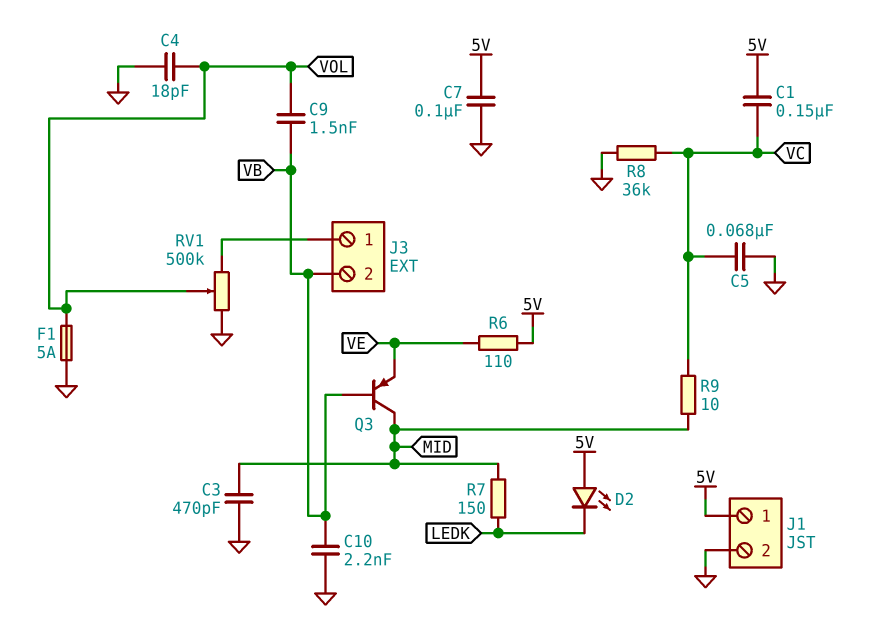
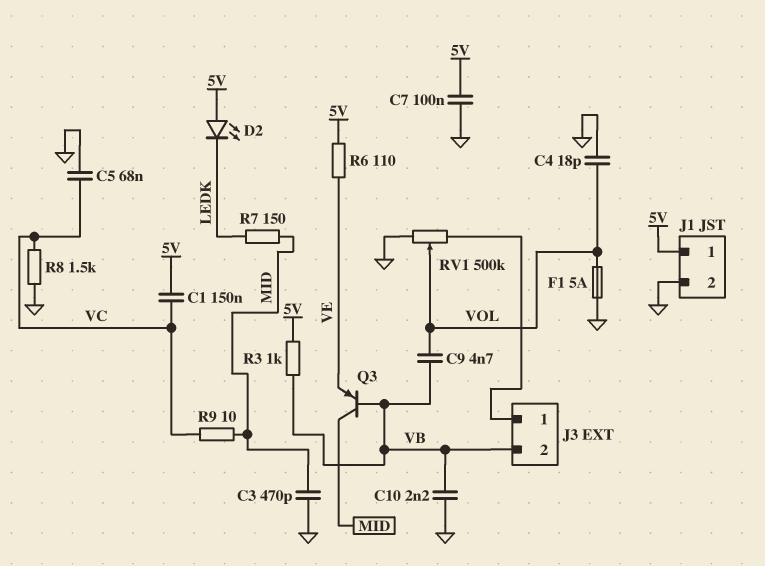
C9: 1.5nF (VB, VOL) -> 4.7nF (VB, VOL)
R3: none -> 1k (5V, VB)
R8: 36k (GND, VC) -> 1.5k (GND, VC)

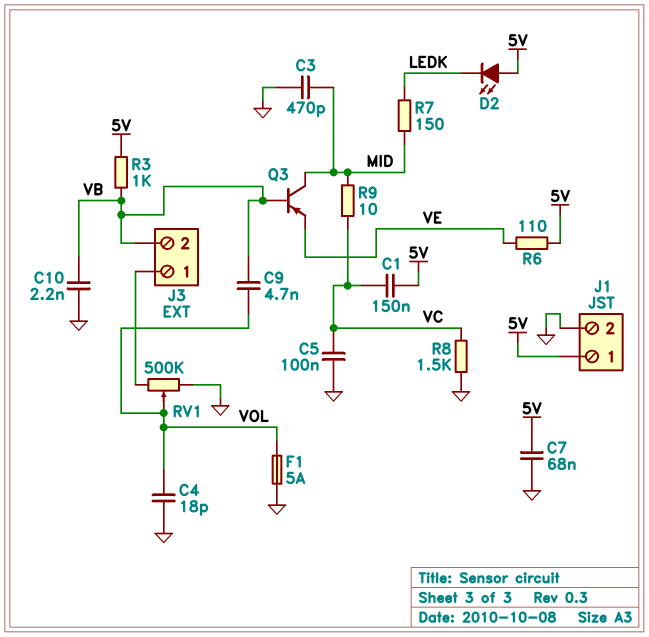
C5: 68nF (GND, VC) -> 100nF (GND, VC)
C7: 100nF (5V, GND) -> 68nF (5V, GND)

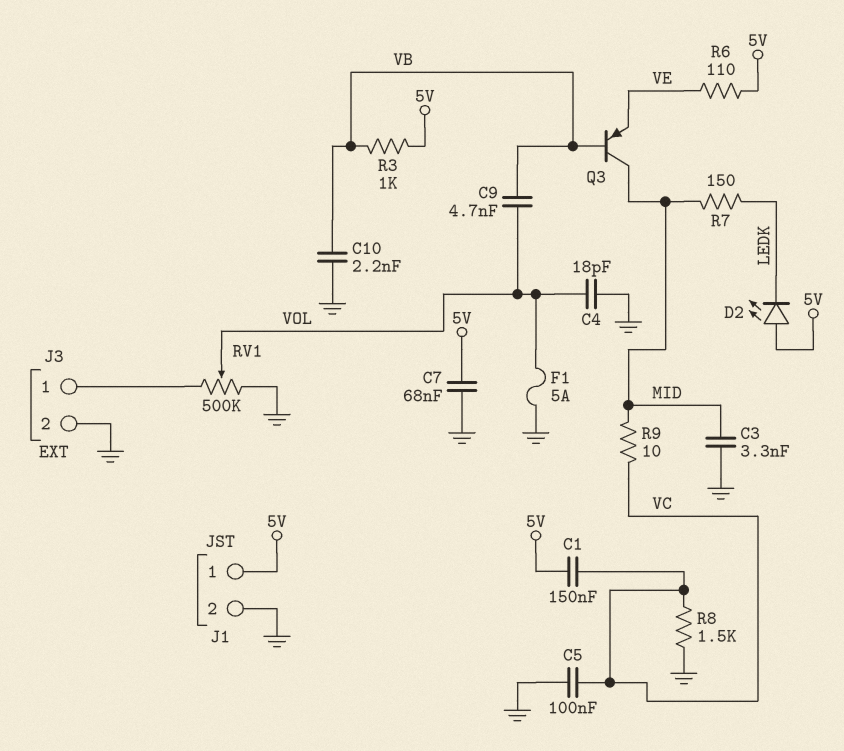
C3: 470pF (GND, MID) -> 3.3nF (GND, MID)
J3 pin 2: VB -> GND

